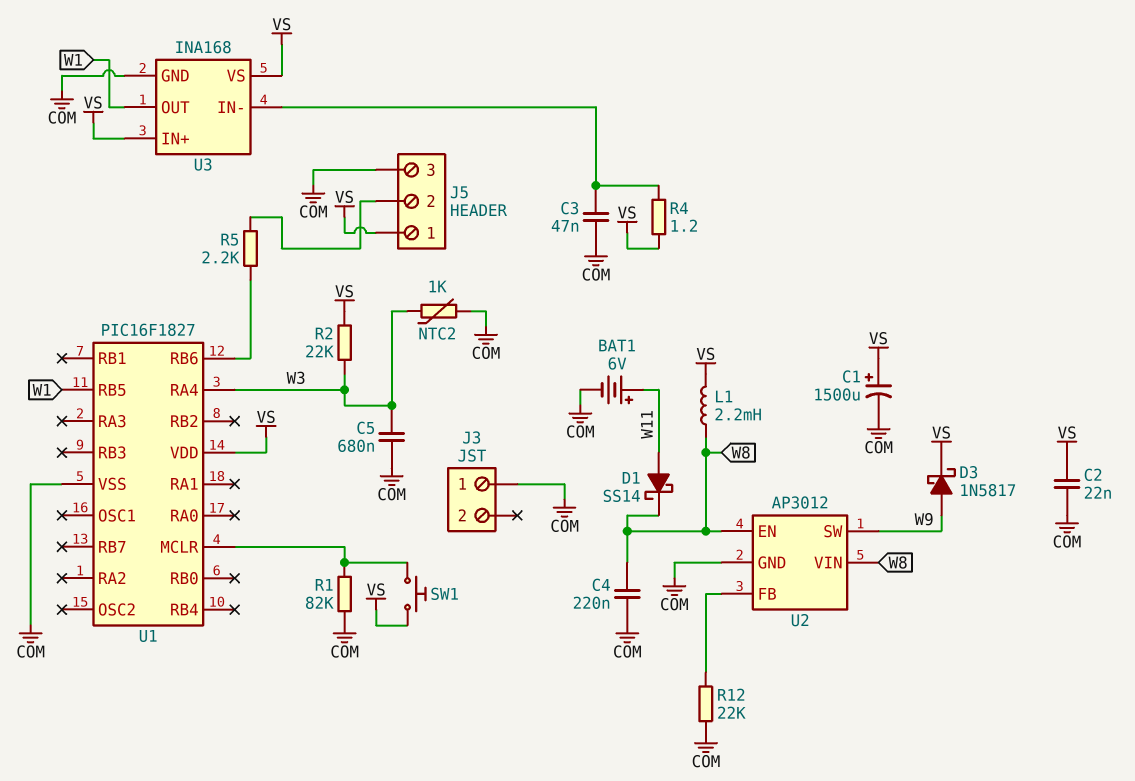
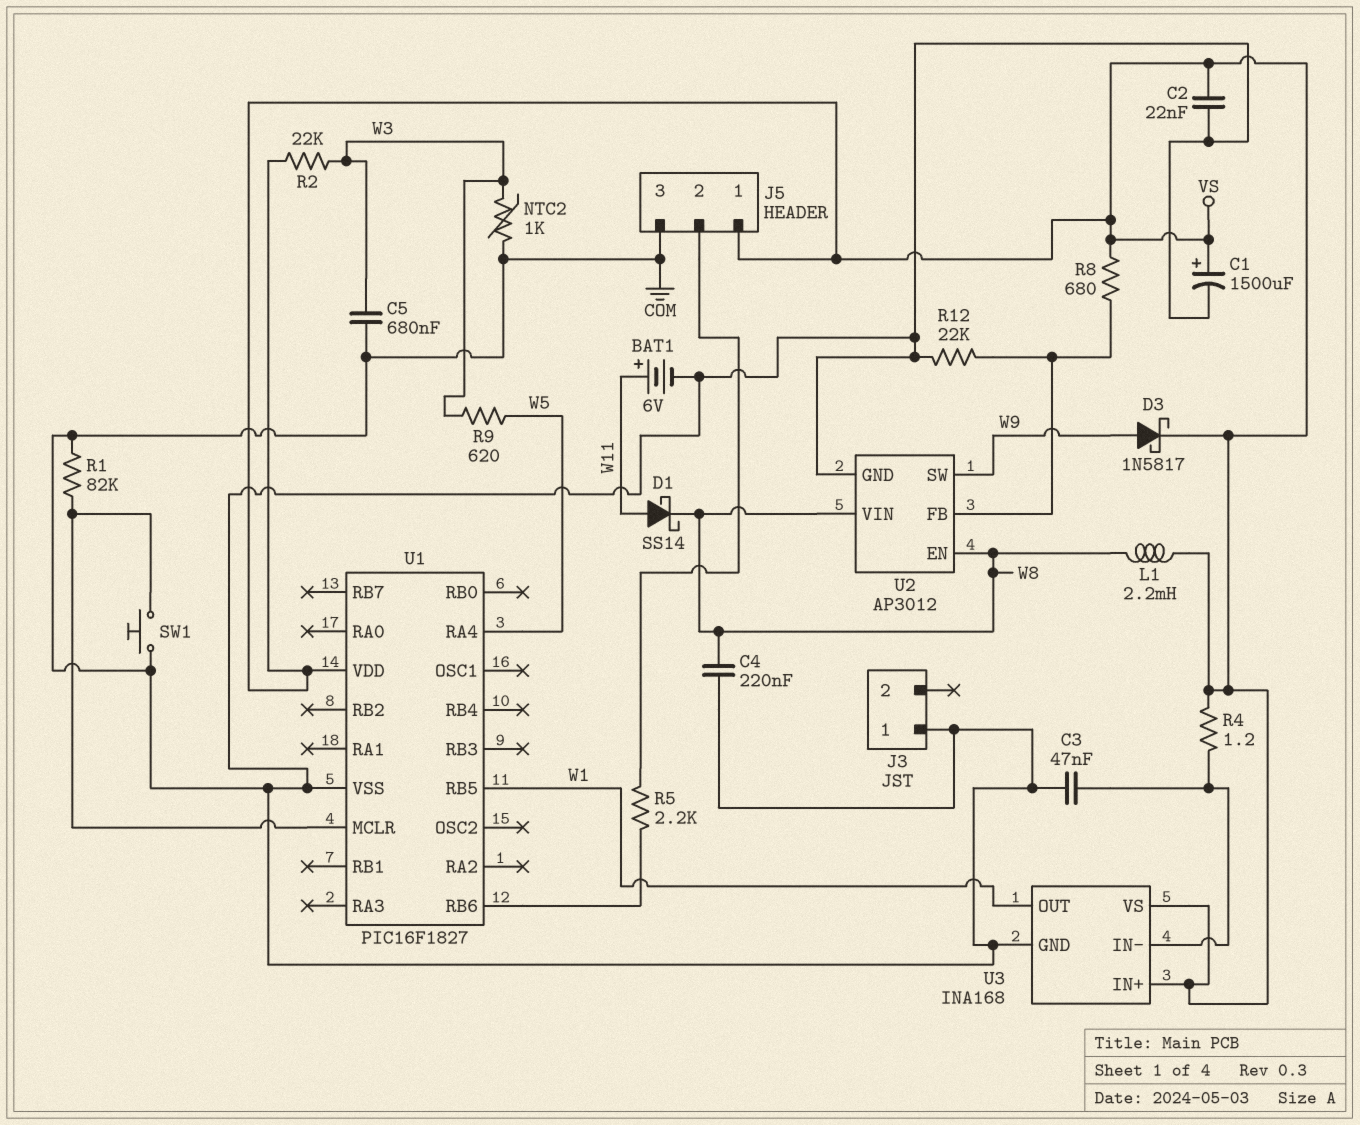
R8: none -> 680 (U2/FB, VS)
R9: none -> 620 (W3, W5)
SW1: button (U1/MCLR, VS) -> button (COM, U1/MCLR)
U1 pin RA4: W3 -> W5

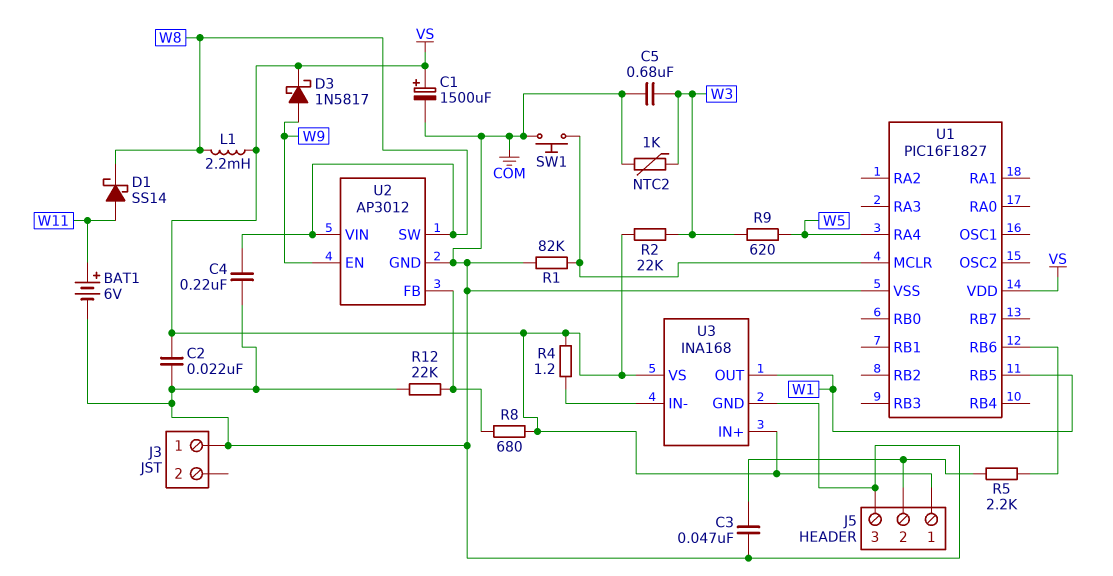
C3: 47nF (COM, U3/IN-) -> 47nF (COM, J5/2)
U2 pin EN: W8 -> W9
U2 pin SW: W9 -> W8

